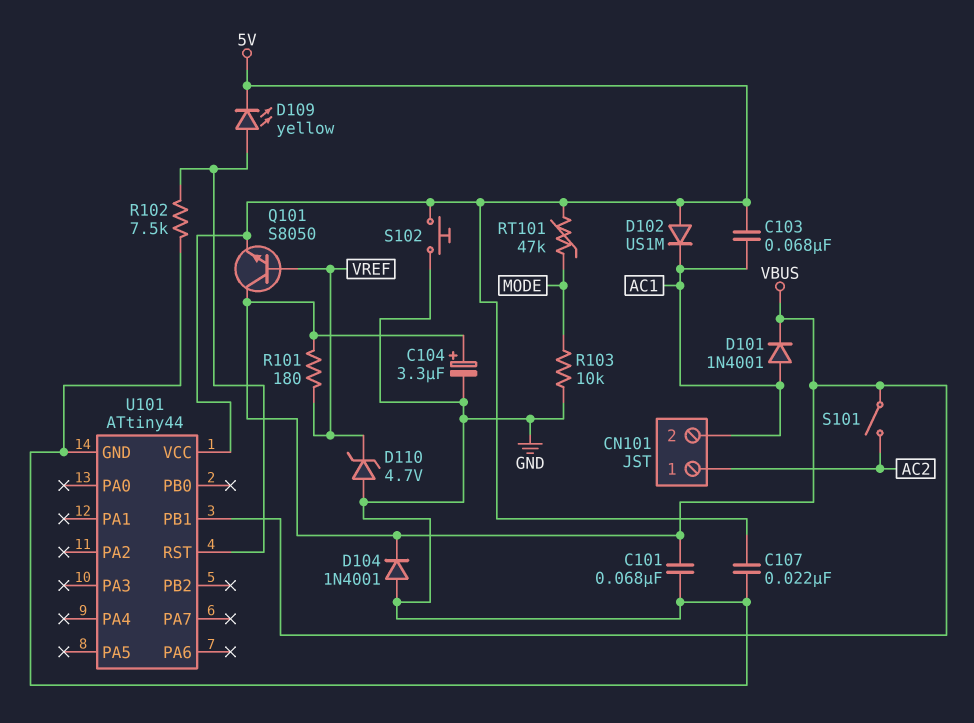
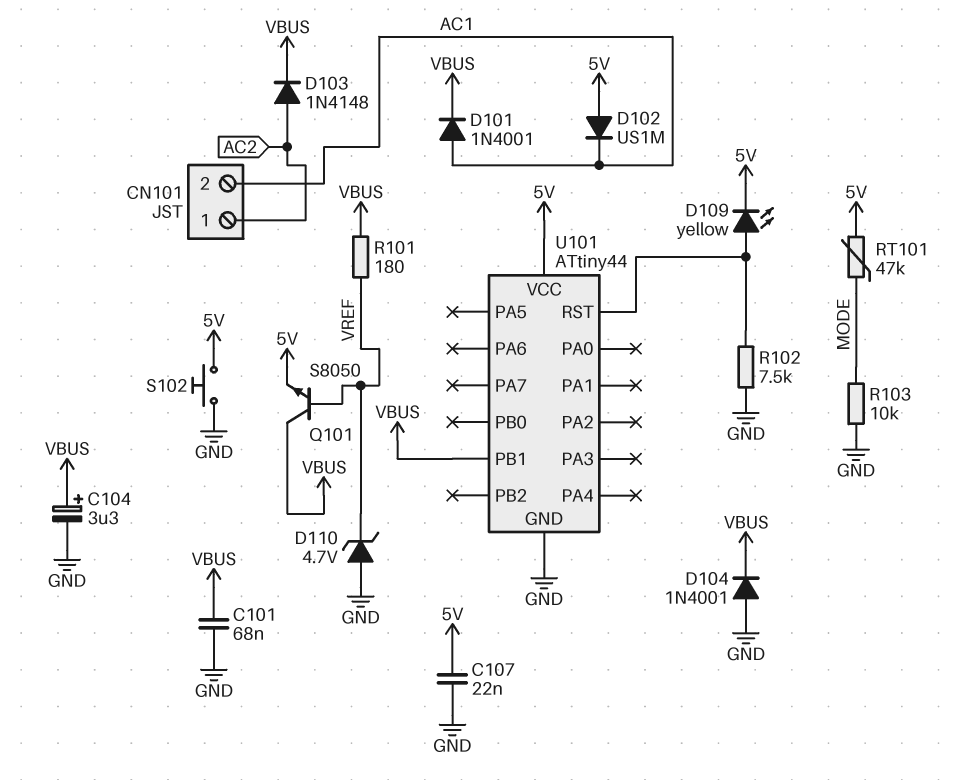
C103: 68nF (5V, AC1) -> none
D103: none -> diode 1N4148 (A AC2, K VBUS)
S101: switch (AC2, VBUS) -> none

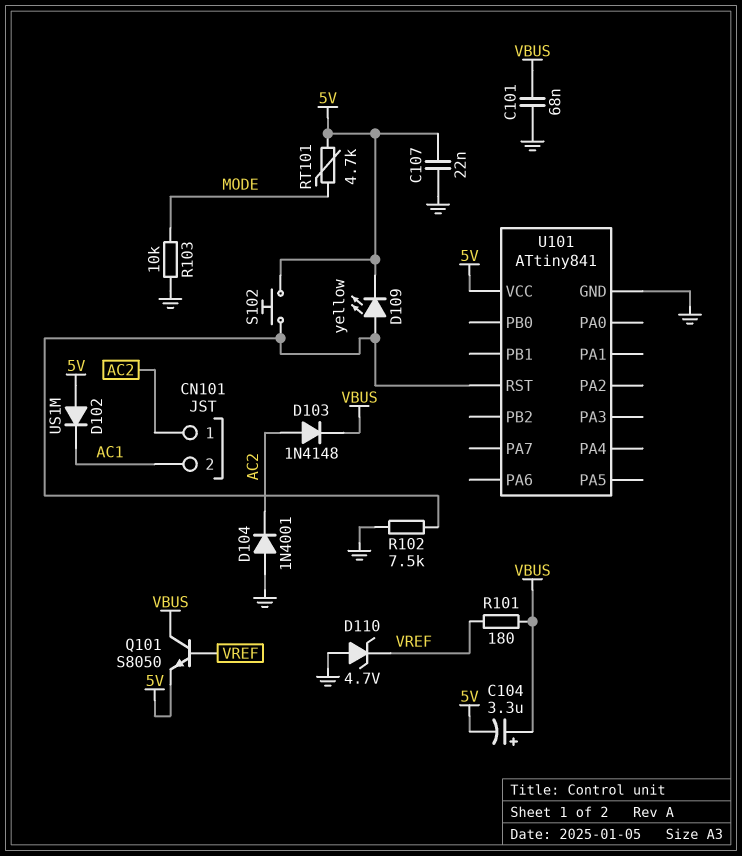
C104: 3.3uF (plus VBUS, minus GND) -> 3.3uF (plus VBUS, minus 5V)
D101: diode 1N4001 (A AC1, K VBUS) -> none
D104: diode 1N4001 (A GND, K VBUS) -> diode 1N4001 (A GND, K AC2)
RT101: 47k (5V, MODE) -> 4.7k (5V, MODE)
S102: button (5V, GND) -> button (5V, U101/RST)
U101: ATtiny44 -> ATtiny841
U101 pin PB1: VBUS -> none

